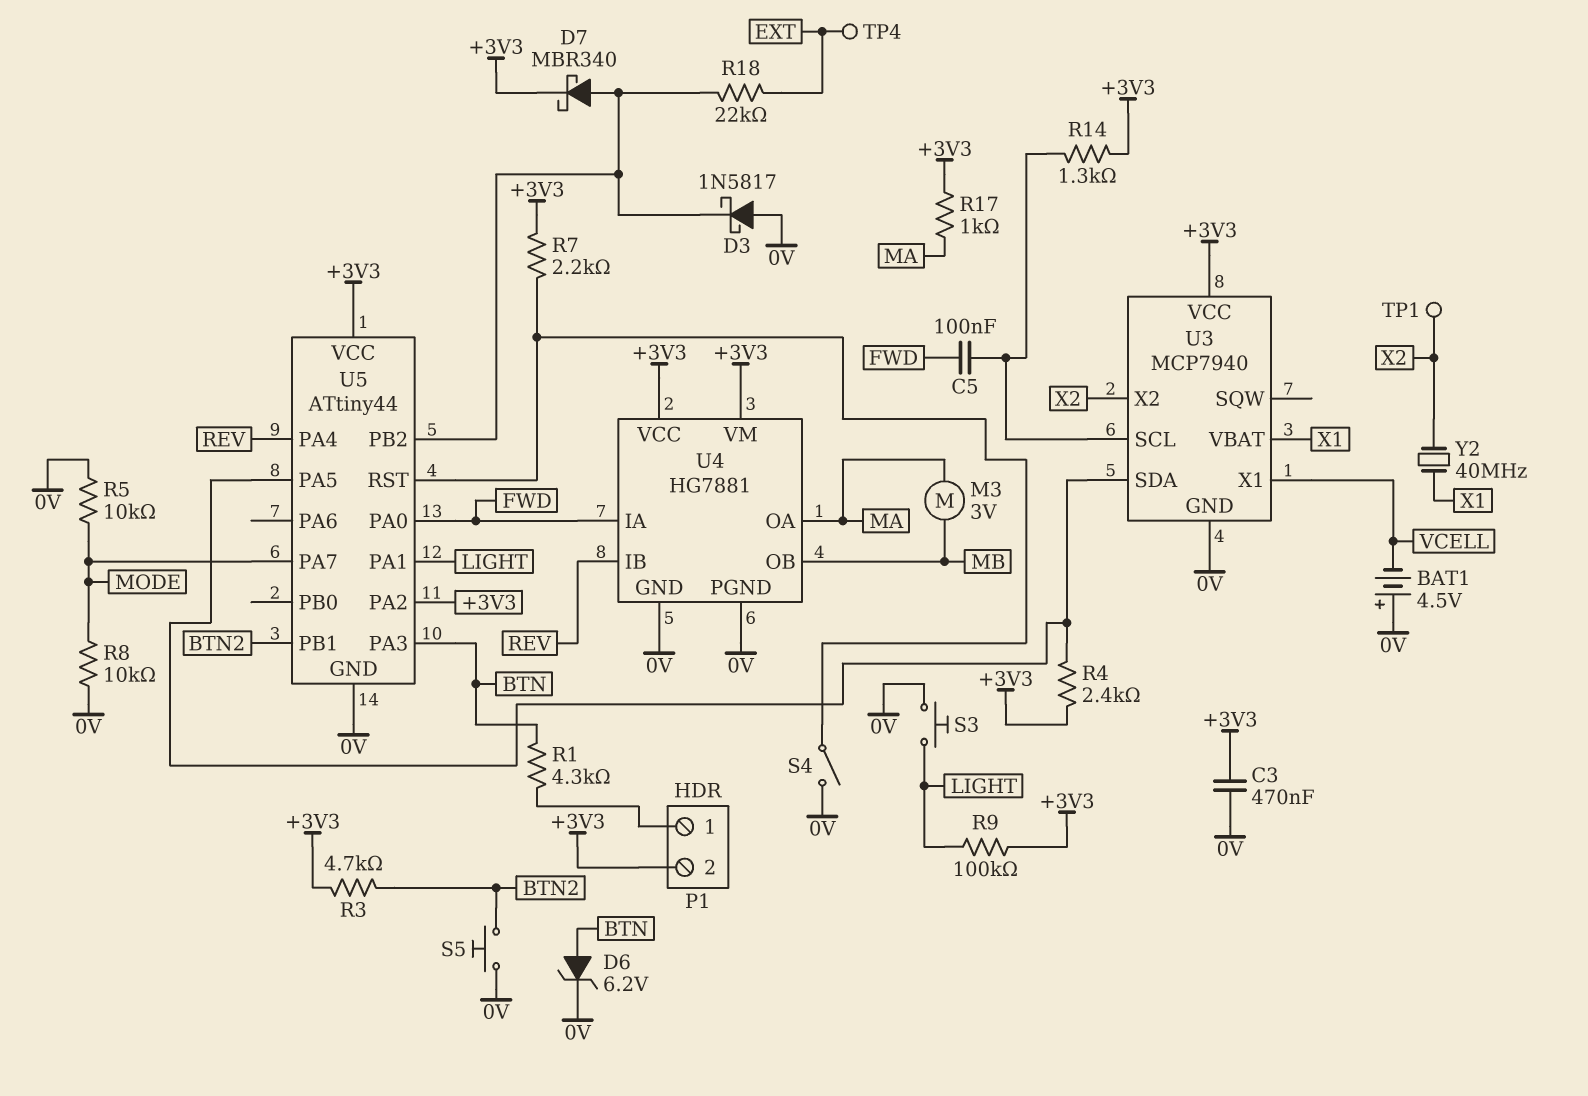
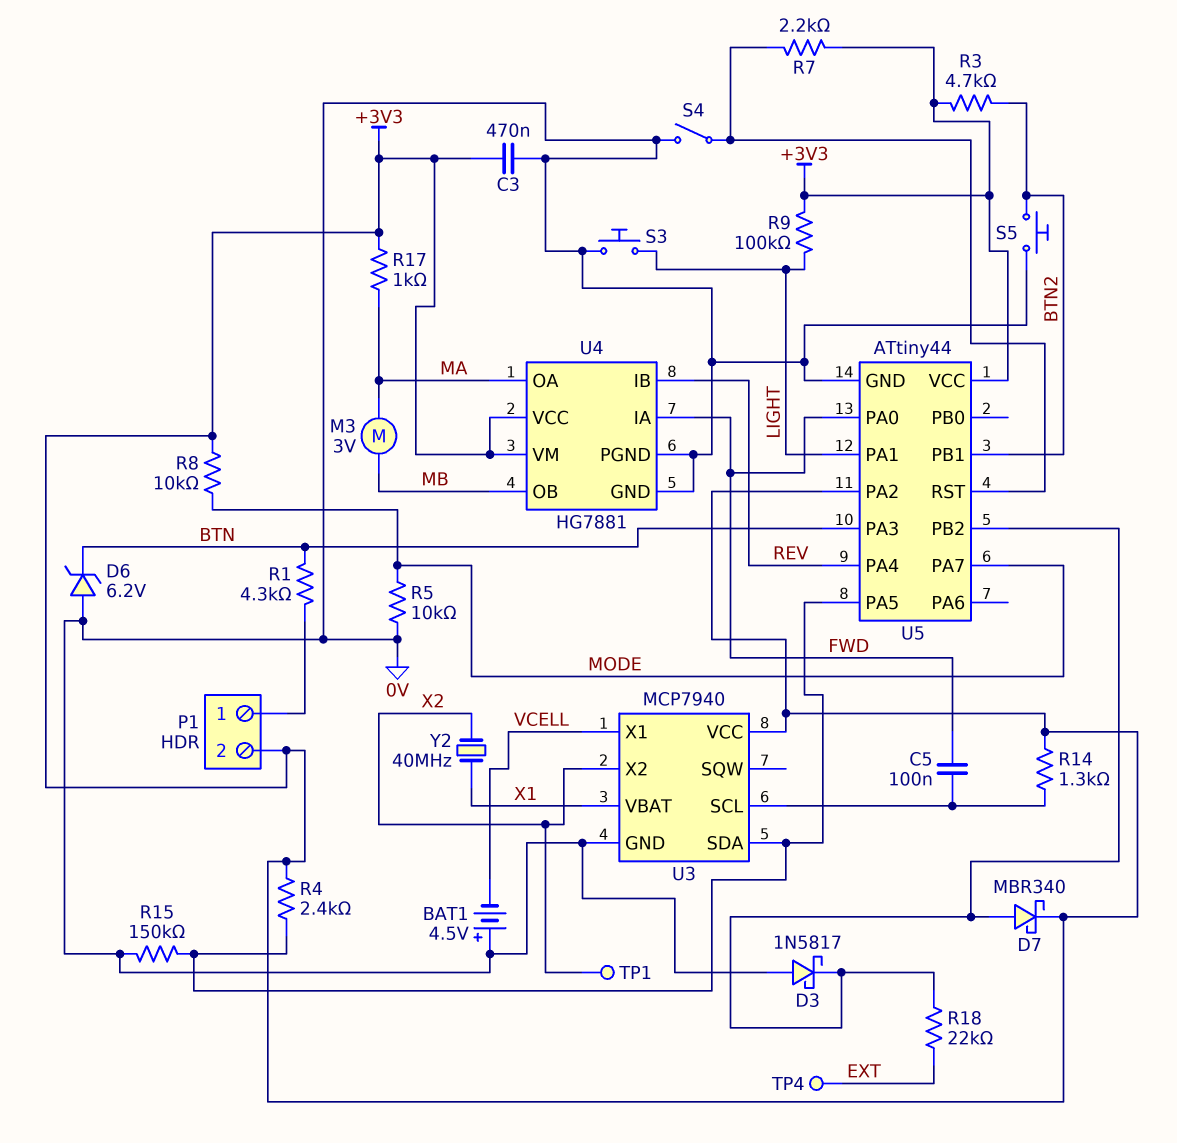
D6: zener 6.2V (A BTN, K 0V) -> zener 6.2V (A 0V, K BTN)
R8: 10k (0V, MODE) -> 10k (+3V3, MODE)
R15: none -> 150k (0V, U3/SDA)

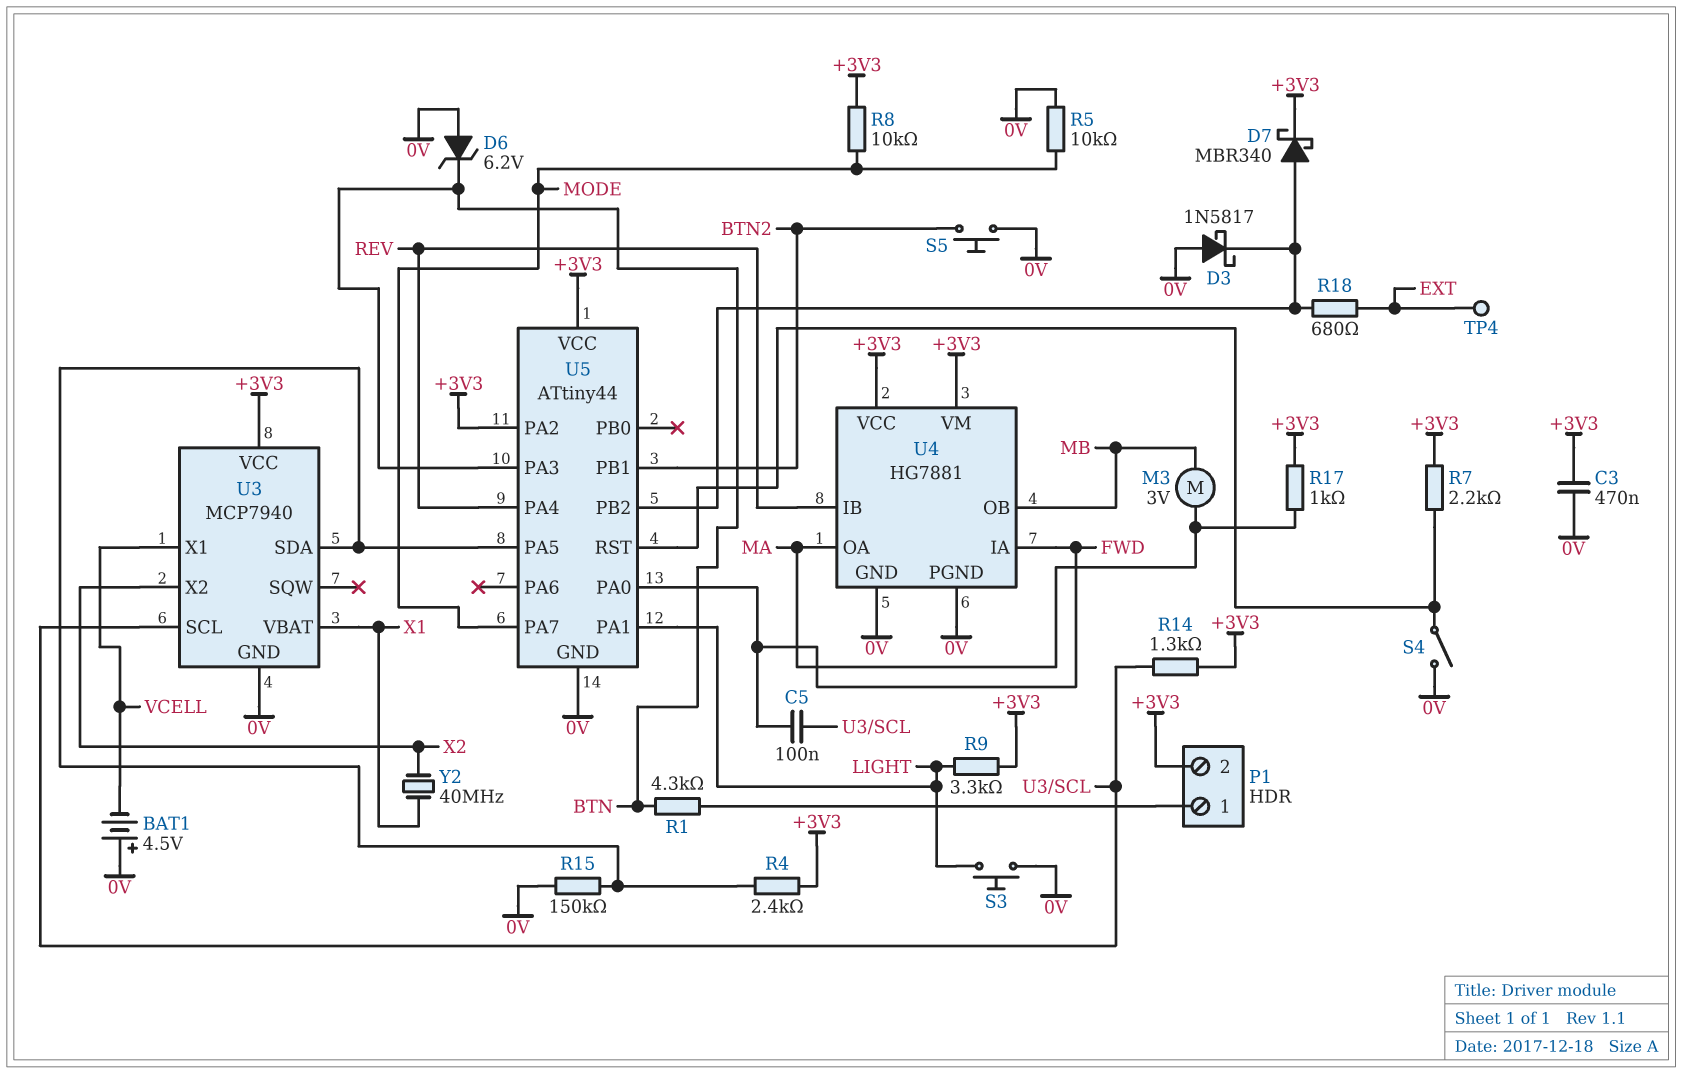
R3: 4.7k (+3V3, BTN2) -> none
R9: 100k (+3V3, LIGHT) -> 3.3k (+3V3, LIGHT)
R18: 22k (EXT, U5/PB2) -> 680 (EXT, U5/PB2)
TP1: test point (X2) -> none

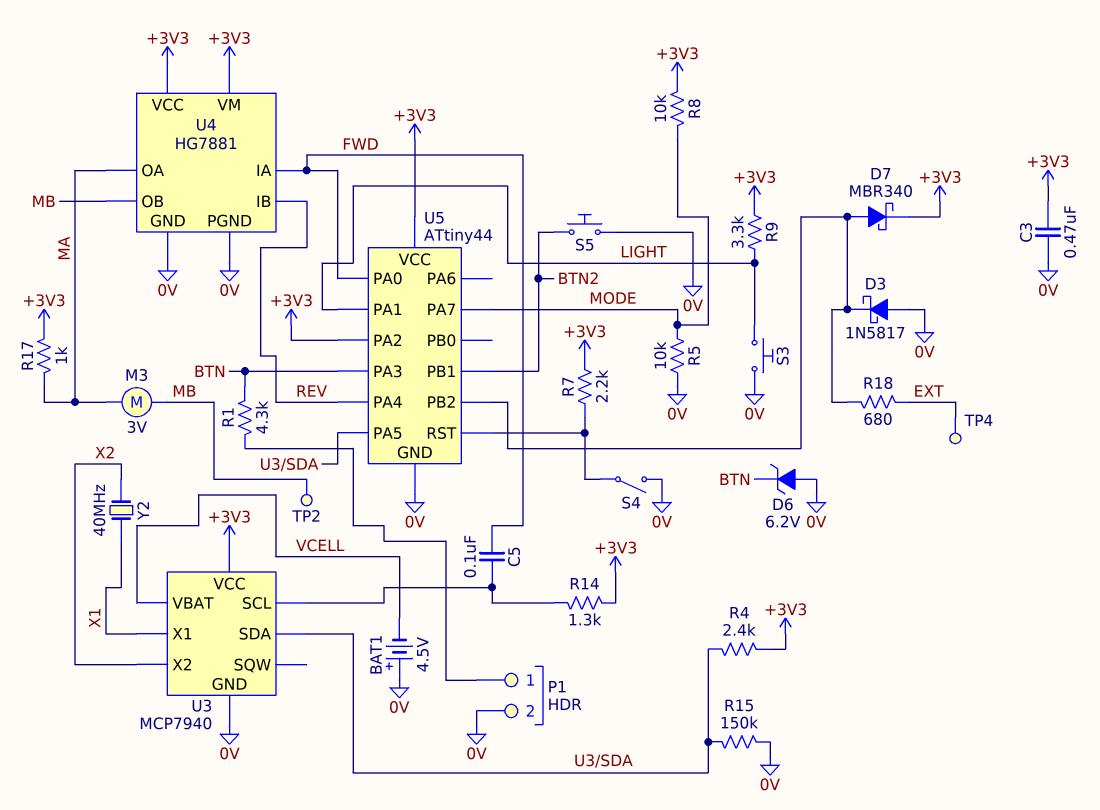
P1 pin 2: +3V3 -> 0V
TP2: none -> test point (MB)
U3 pin VBAT: X1 -> VCELL
U3 pin X1: VCELL -> X1

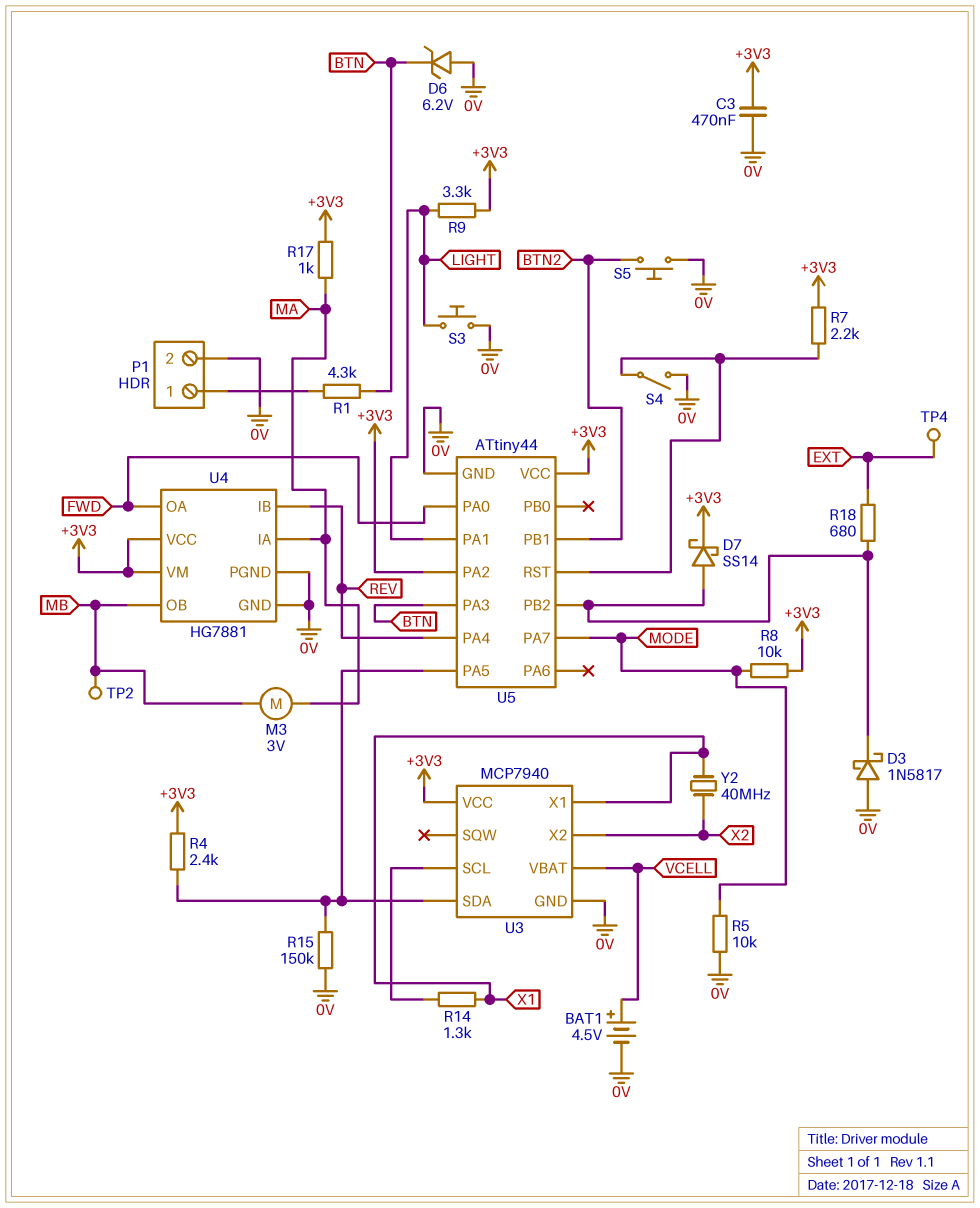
BAT1: 4.5V (plus 0V, minus VCELL) -> 4.5V (plus VCELL, minus 0V)
C5: 100nF (FWD, U3/SCL) -> none
D7: schottky MBR340 (A U5/PB2, K +3V3) -> schottky SS14 (A U5/PB2, K +3V3)
R14: 1.3k (+3V3, U3/SCL) -> 1.3k (U3/SCL, X1)
U4 pin IA: FWD -> MA
U4 pin OA: MA -> FWD

